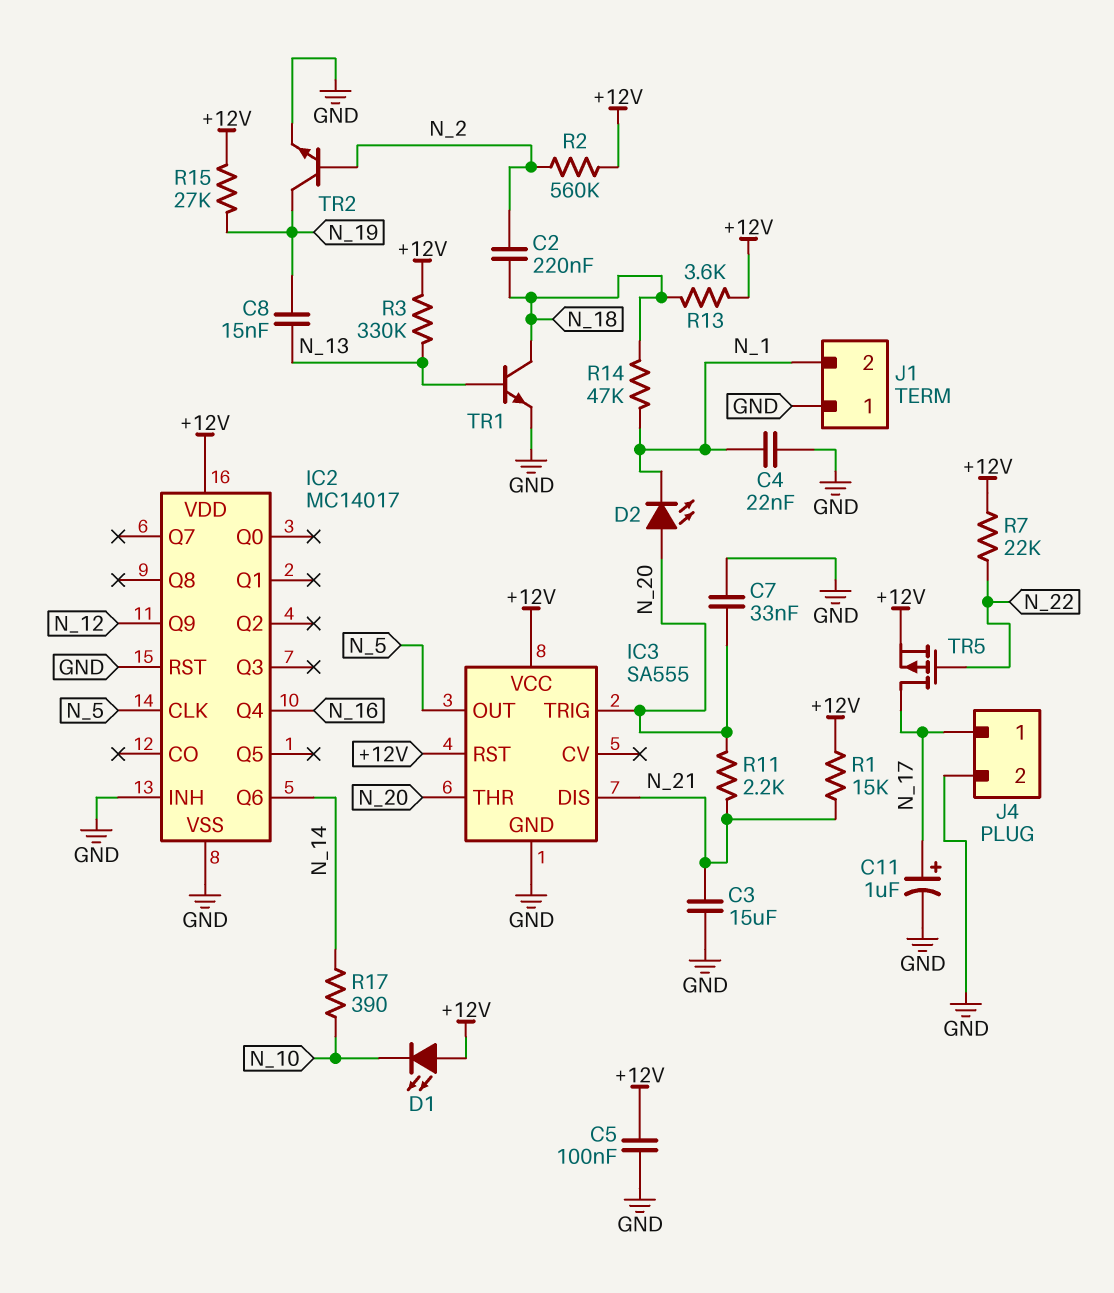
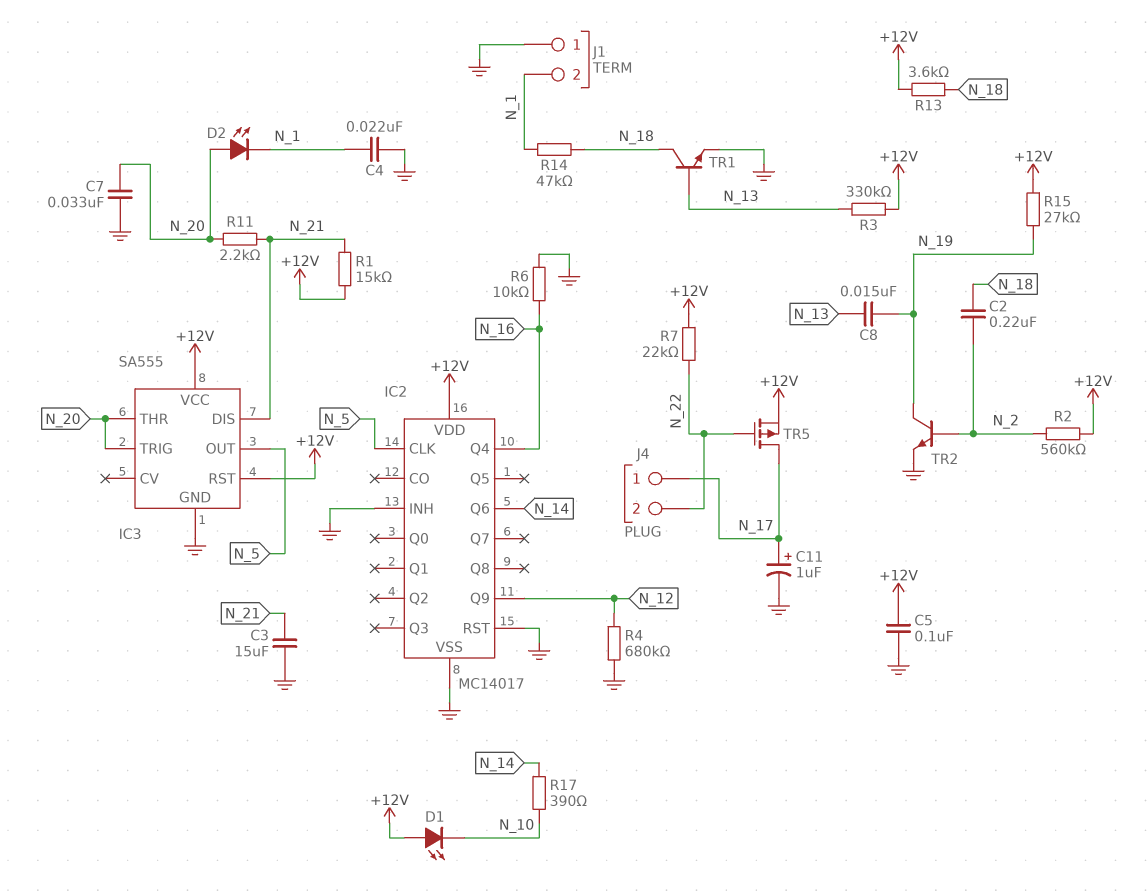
J4 pin 2: GND -> N_22
R4: none -> 680k (GND, N_12)
R6: none -> 10k (GND, N_16)

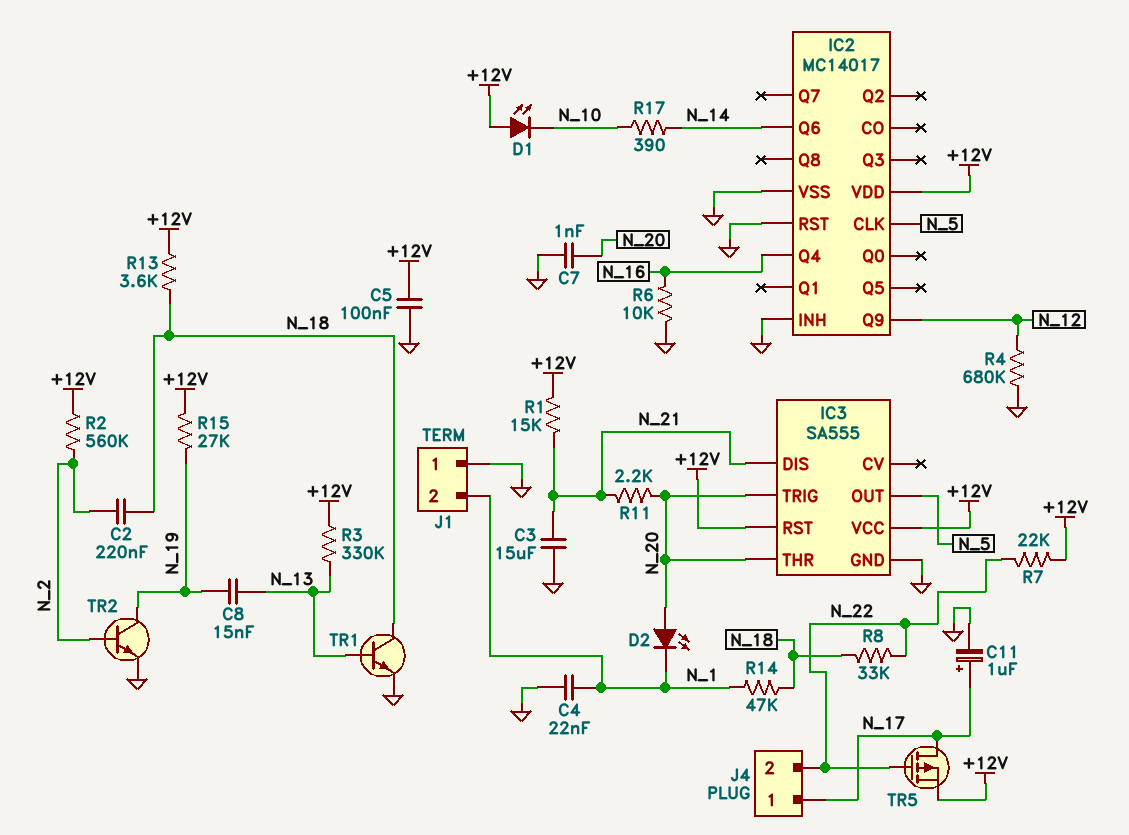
C7: 33nF (GND, N_20) -> 1nF (GND, N_20)
R8: none -> 33k (N_18, N_22)

